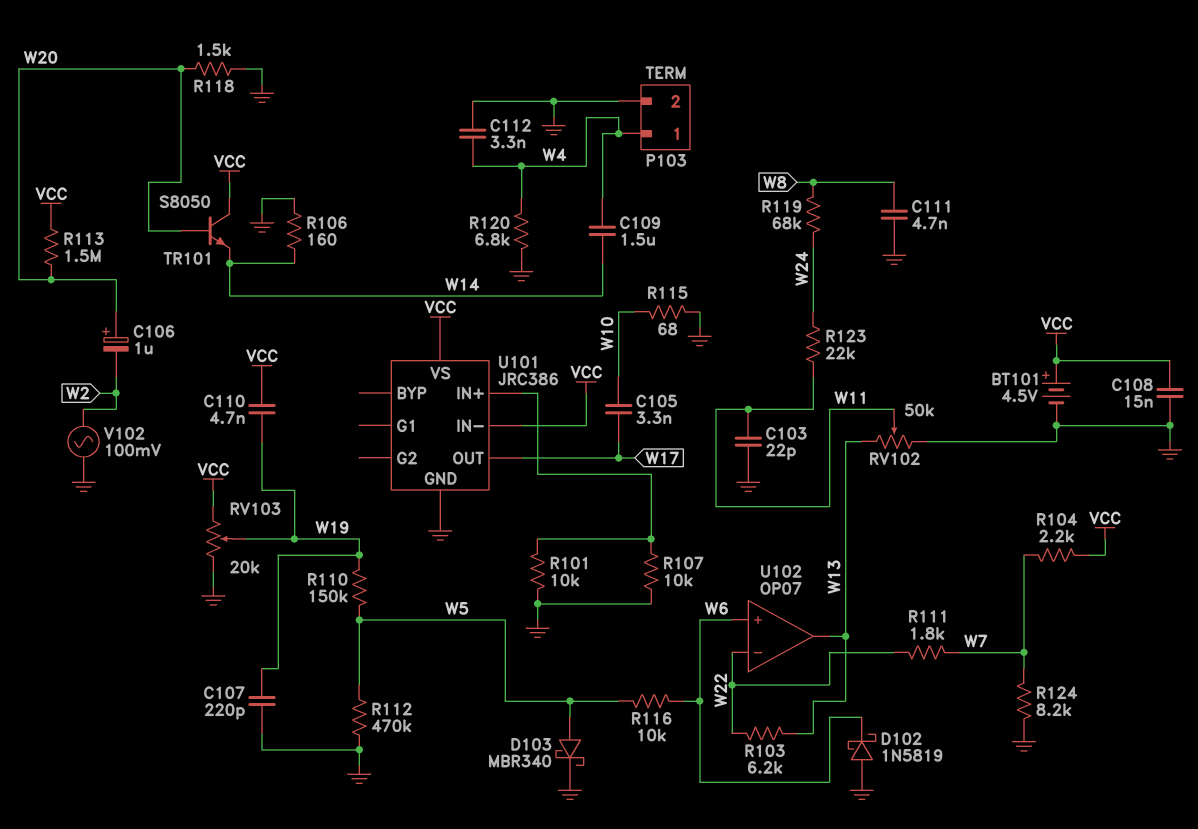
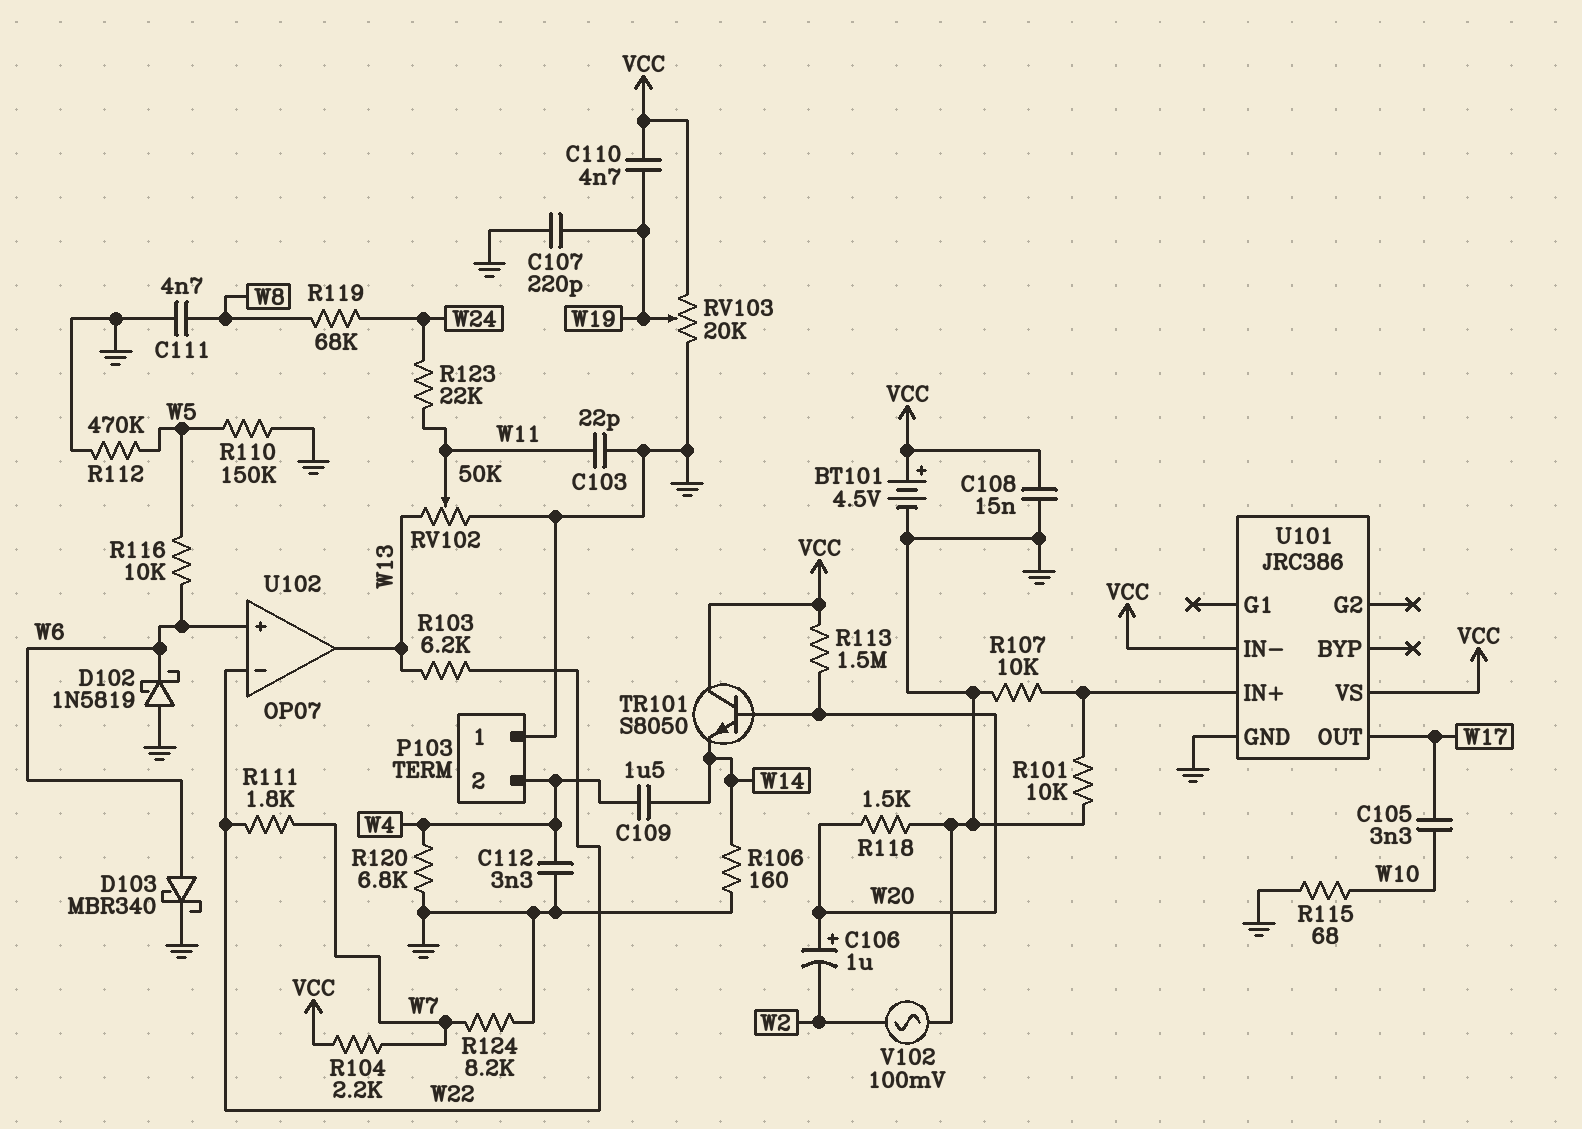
D103: schottky MBR340 (A W5, K GND) -> schottky MBR340 (A W6, K GND)
P103 pin 1: W4 -> GND
P103 pin 2: GND -> W4
R110: 150k (W5, W19) -> 150k (GND, W5)

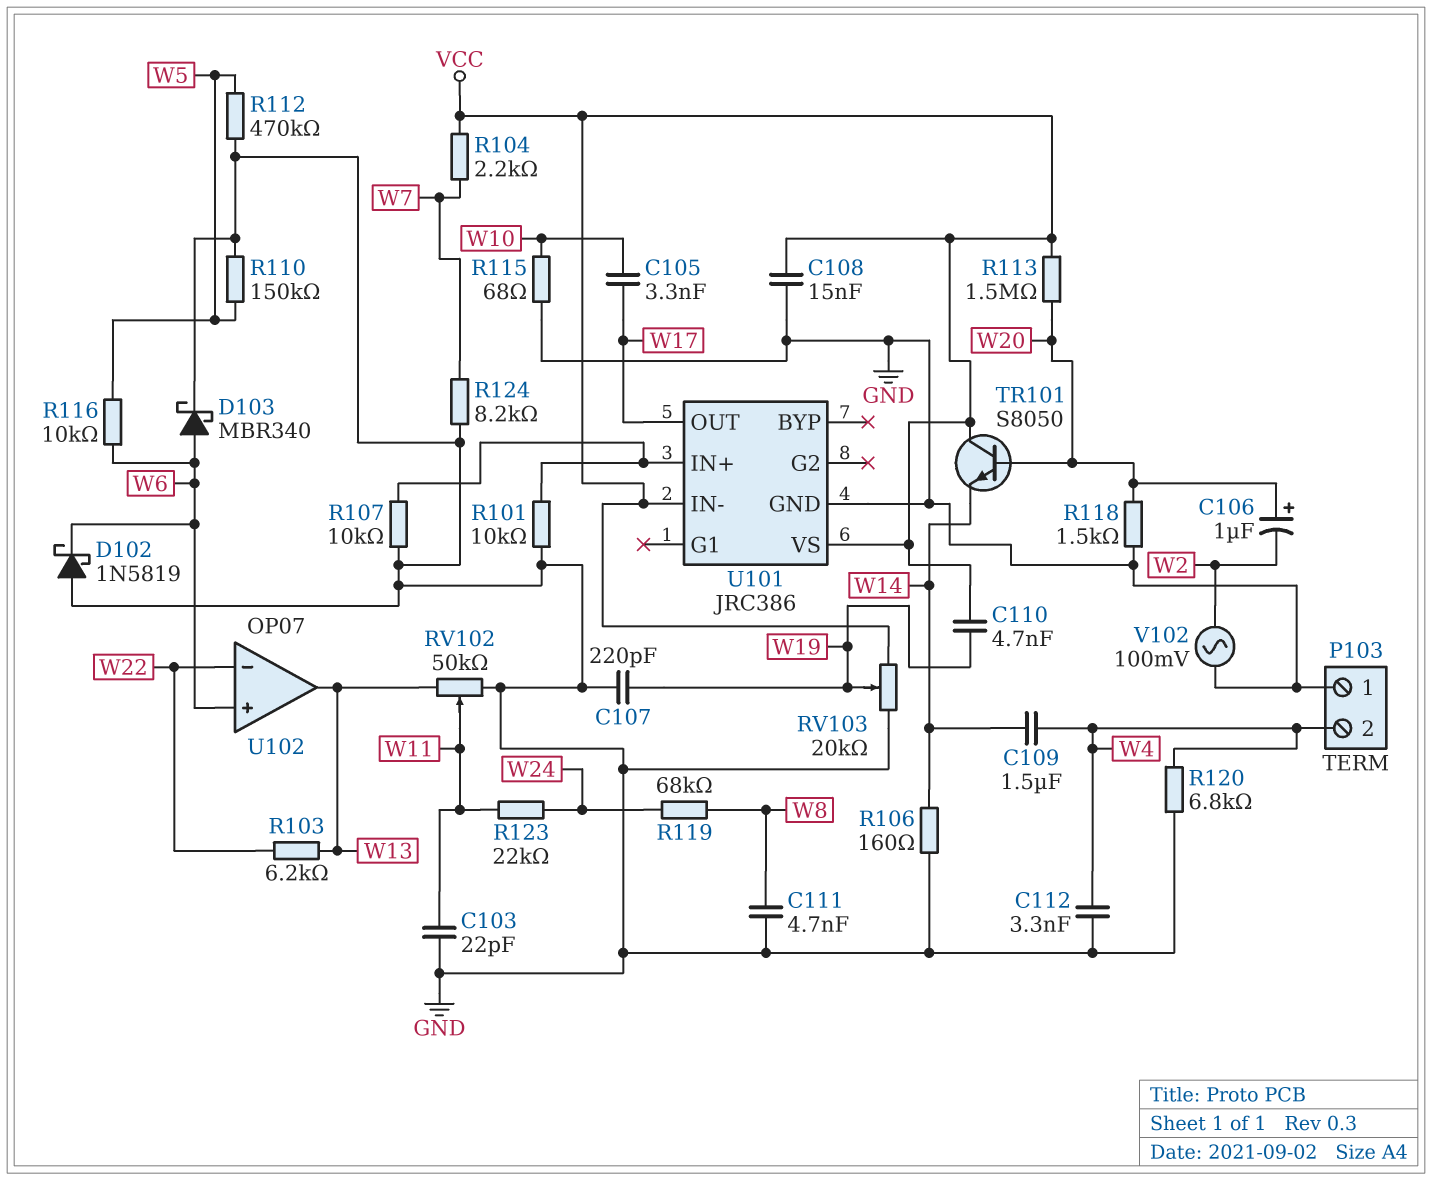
BT101: 4.5V (plus VCC, minus GND) -> none
R111: 1.8k (W7, W22) -> none

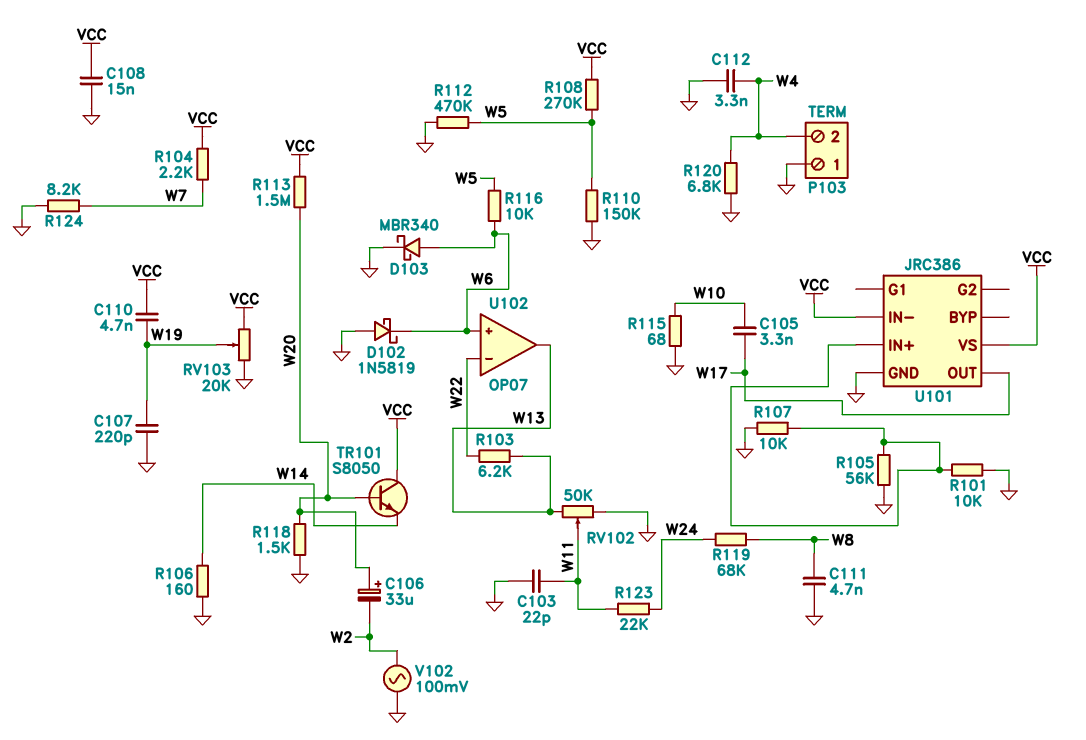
C106: 1uF (plus W20, minus W2) -> 33uF (plus W20, minus W2)
C109: 1.5uF (W4, W14) -> none
R105: none -> 56k (GND, U101/IN+)
R108: none -> 270k (VCC, W5)

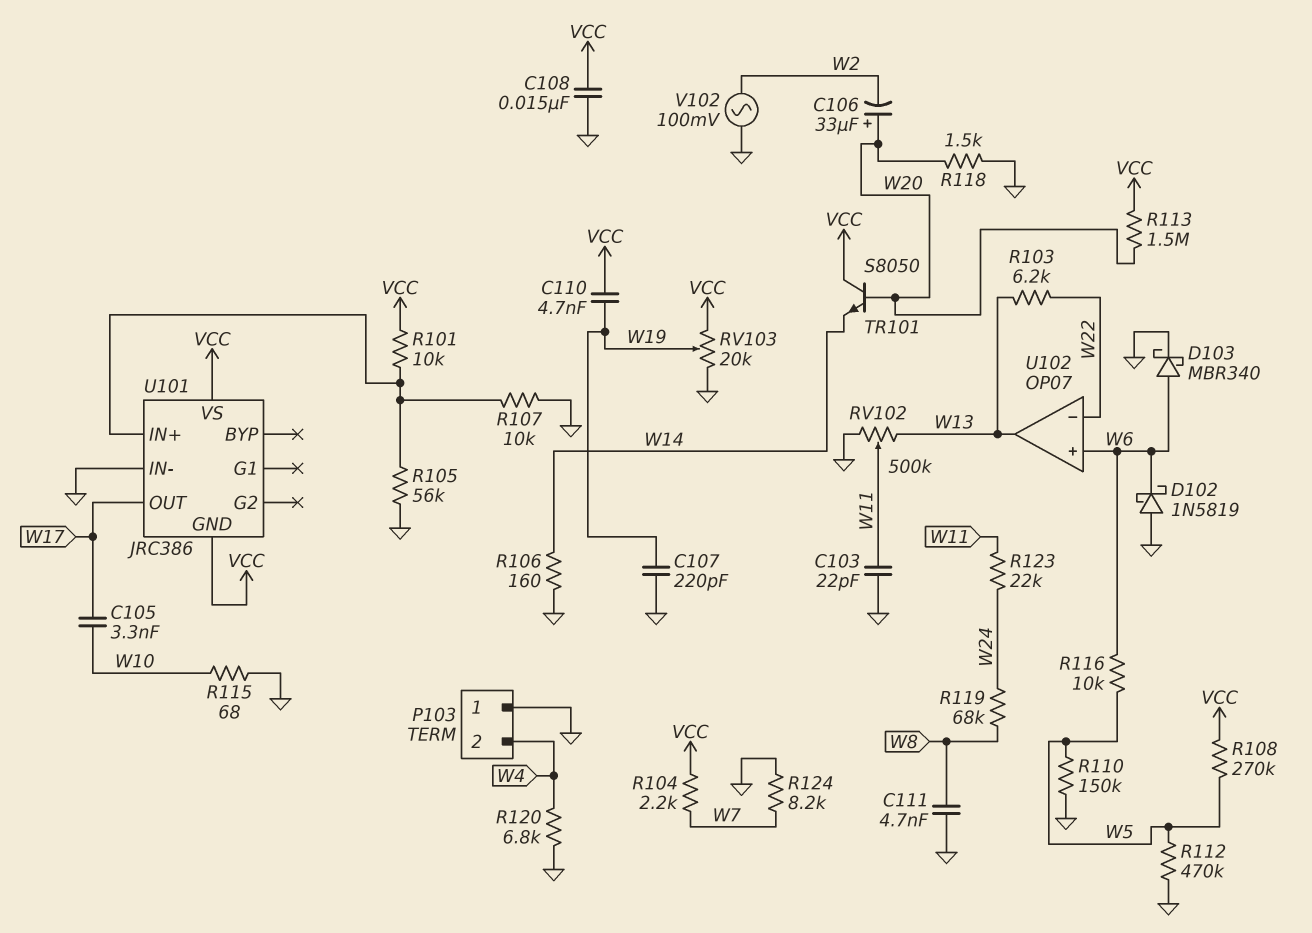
C112: 3.3nF (GND, W4) -> none
R101: 10k (GND, U101/IN+) -> 10k (U101/IN+, VCC)
RV102: 50k (GND, W13, wiper W11) -> 500k (GND, W13, wiper W11)
U101 pin GND: GND -> VCC
U101 pin IN-: VCC -> GND

